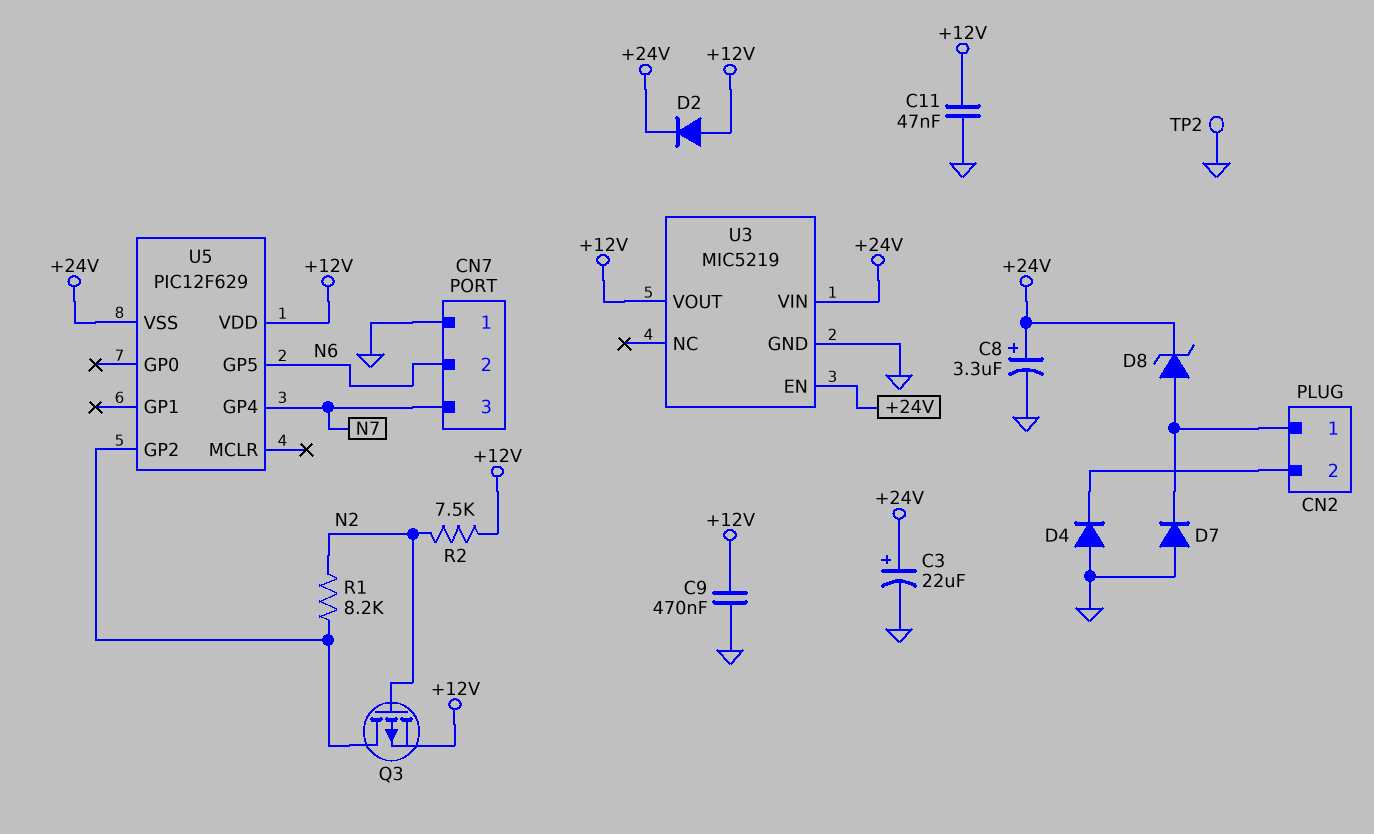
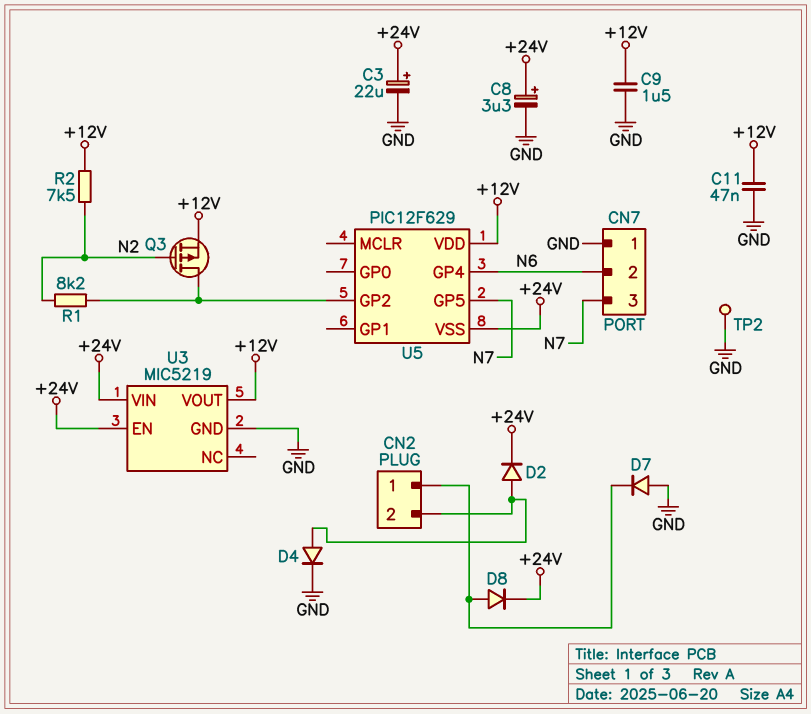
C9: 470nF (+12V, GND) -> 1.5uF (+12V, GND)
D2: diode (A +12V, K +24V) -> diode (A CN2/2, K +24V)
D4: diode (A GND, K CN2/2) -> diode (A CN2/2, K GND)
D8: zener (A CN2/1, K +24V) -> diode (A CN2/1, K +24V)
U5 pin GP4: N7 -> N6
U5 pin GP5: N6 -> N7

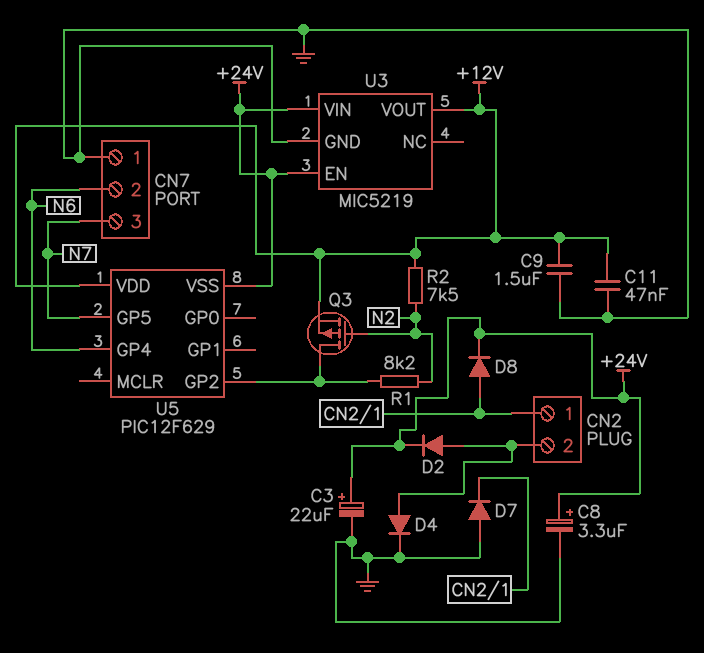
TP2: test point (GND) -> none

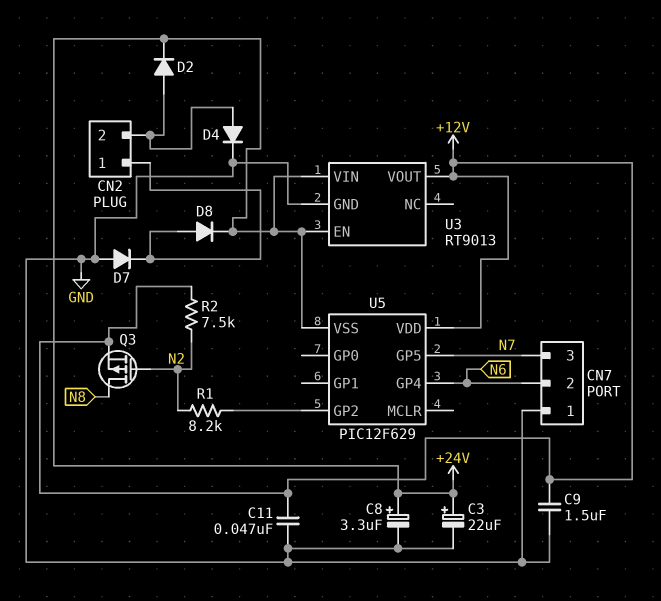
Q3: PMOS (G N2, D U5/GP2, S +12V) -> PMOS (G N2, D N8, S +12V)
U3: MIC5219 -> RT9013

